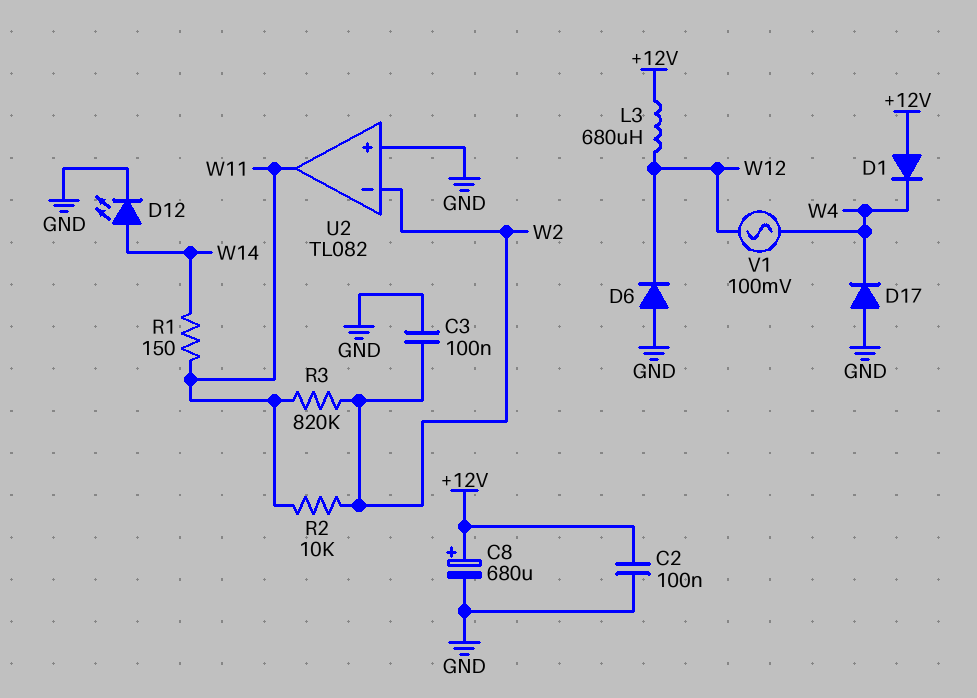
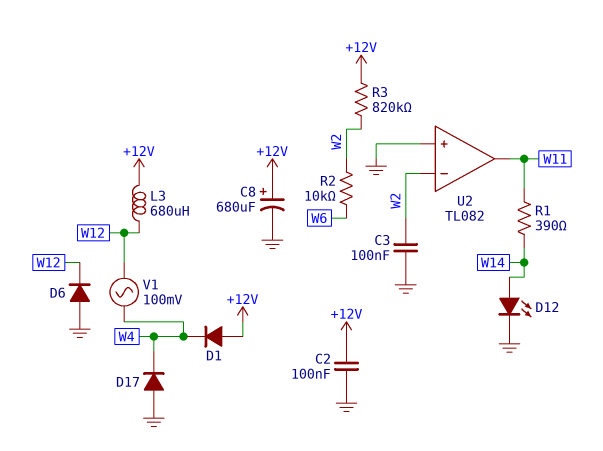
R1: 150 (W11, W14) -> 390 (W11, W14)
R2: 10k (W2, W11) -> 10k (W2, W6)
R3: 820k (W2, W11) -> 820k (+12V, W2)

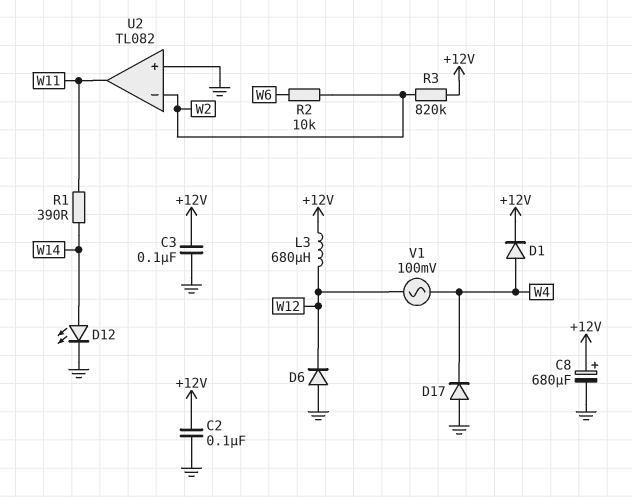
C3: 100nF (GND, W2) -> 100nF (+12V, GND)
D1: diode (A +12V, K W4) -> diode (A W4, K +12V)

